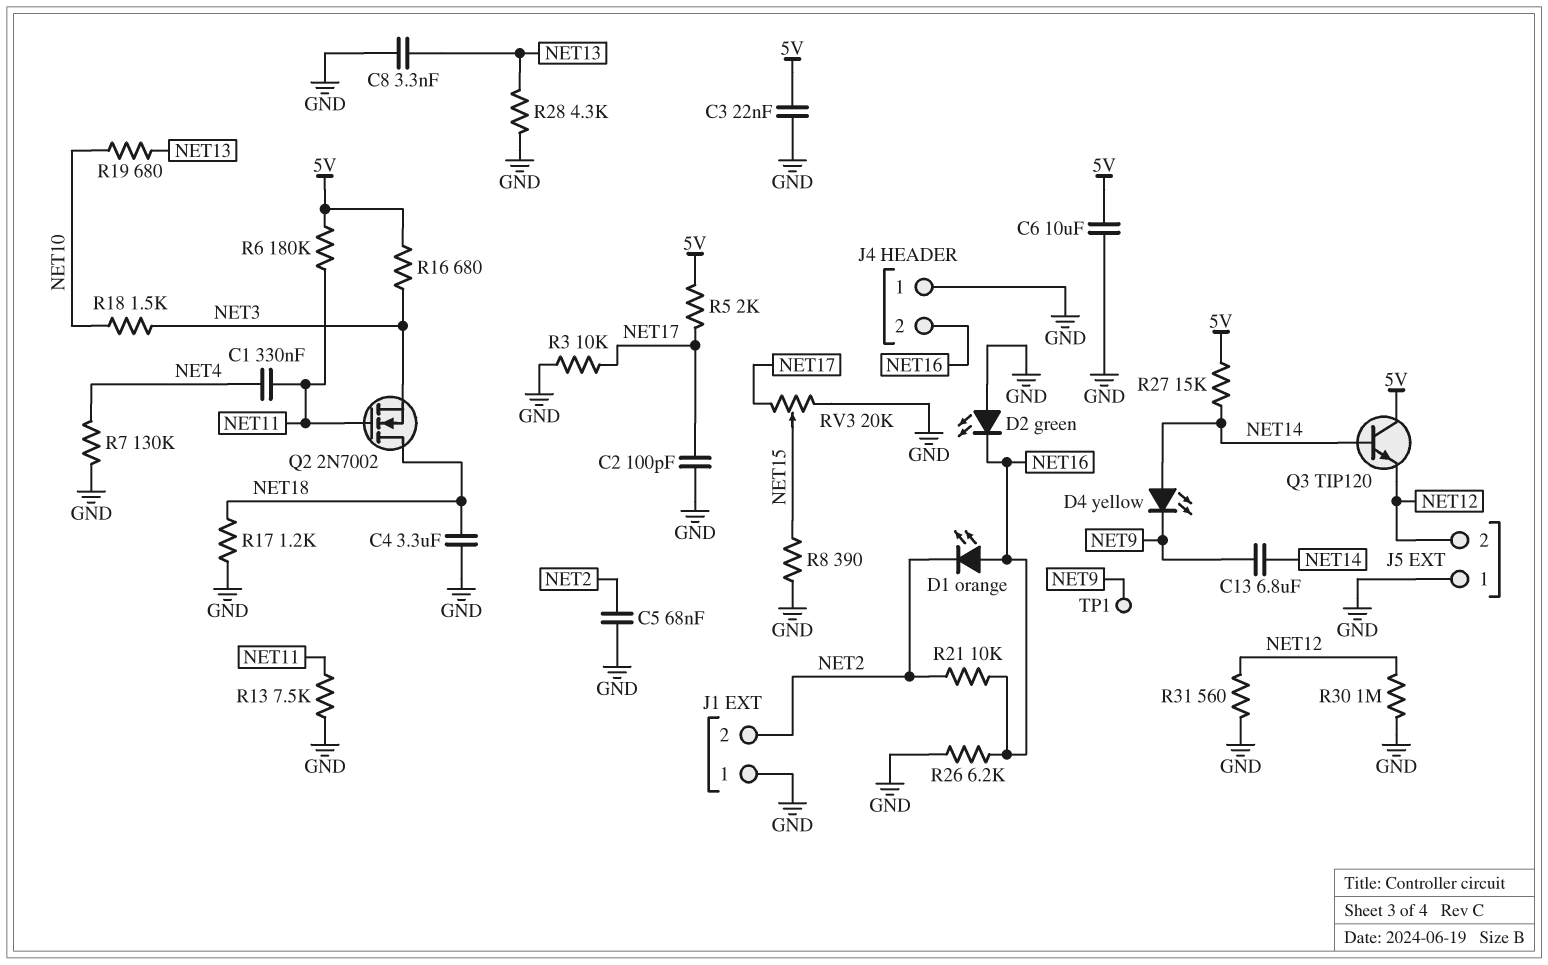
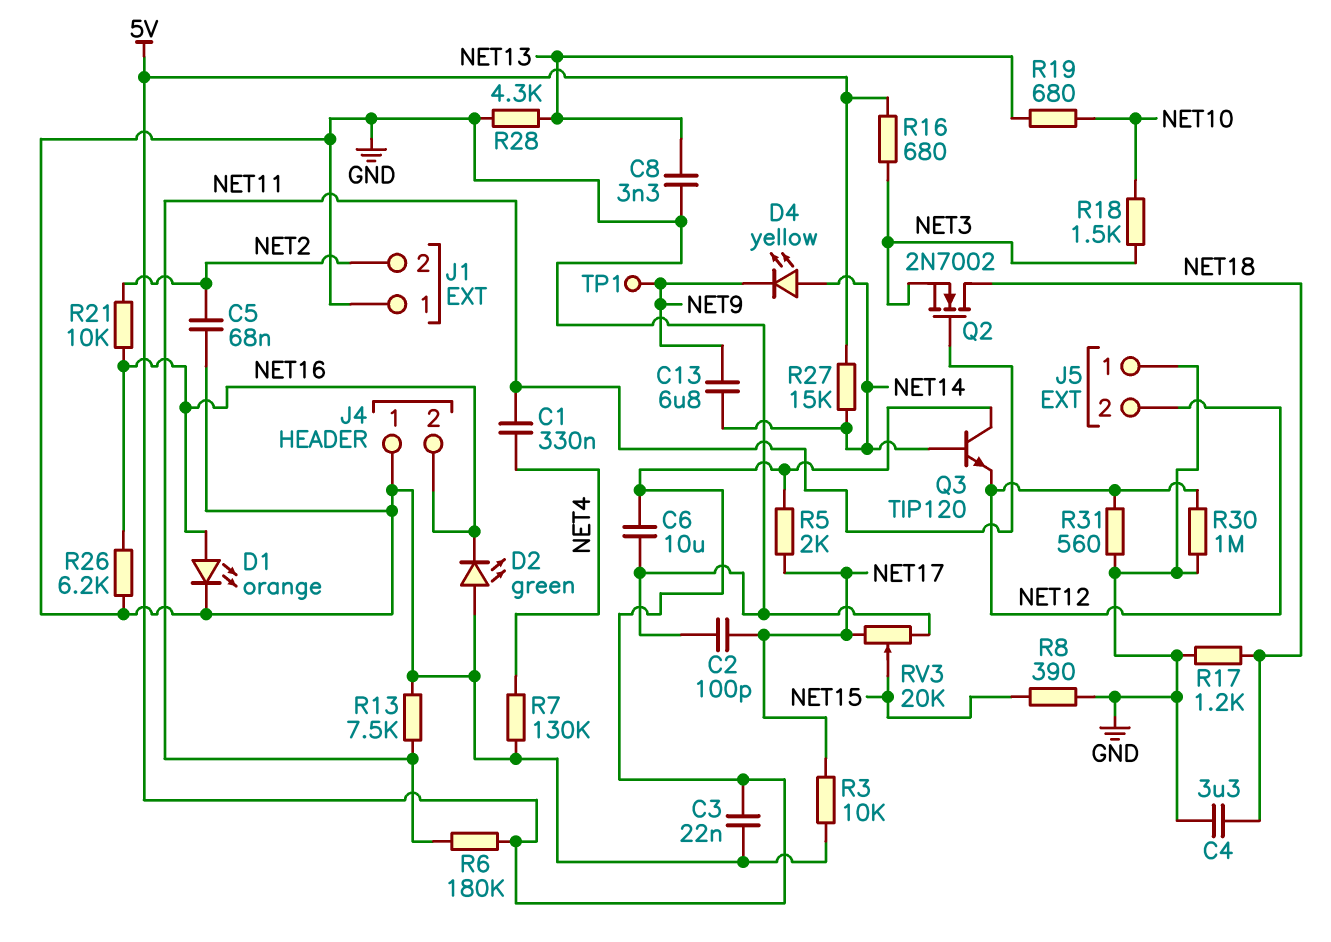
D1: LED orange (A NET16, K NET2) -> LED orange (A NET16, K GND)

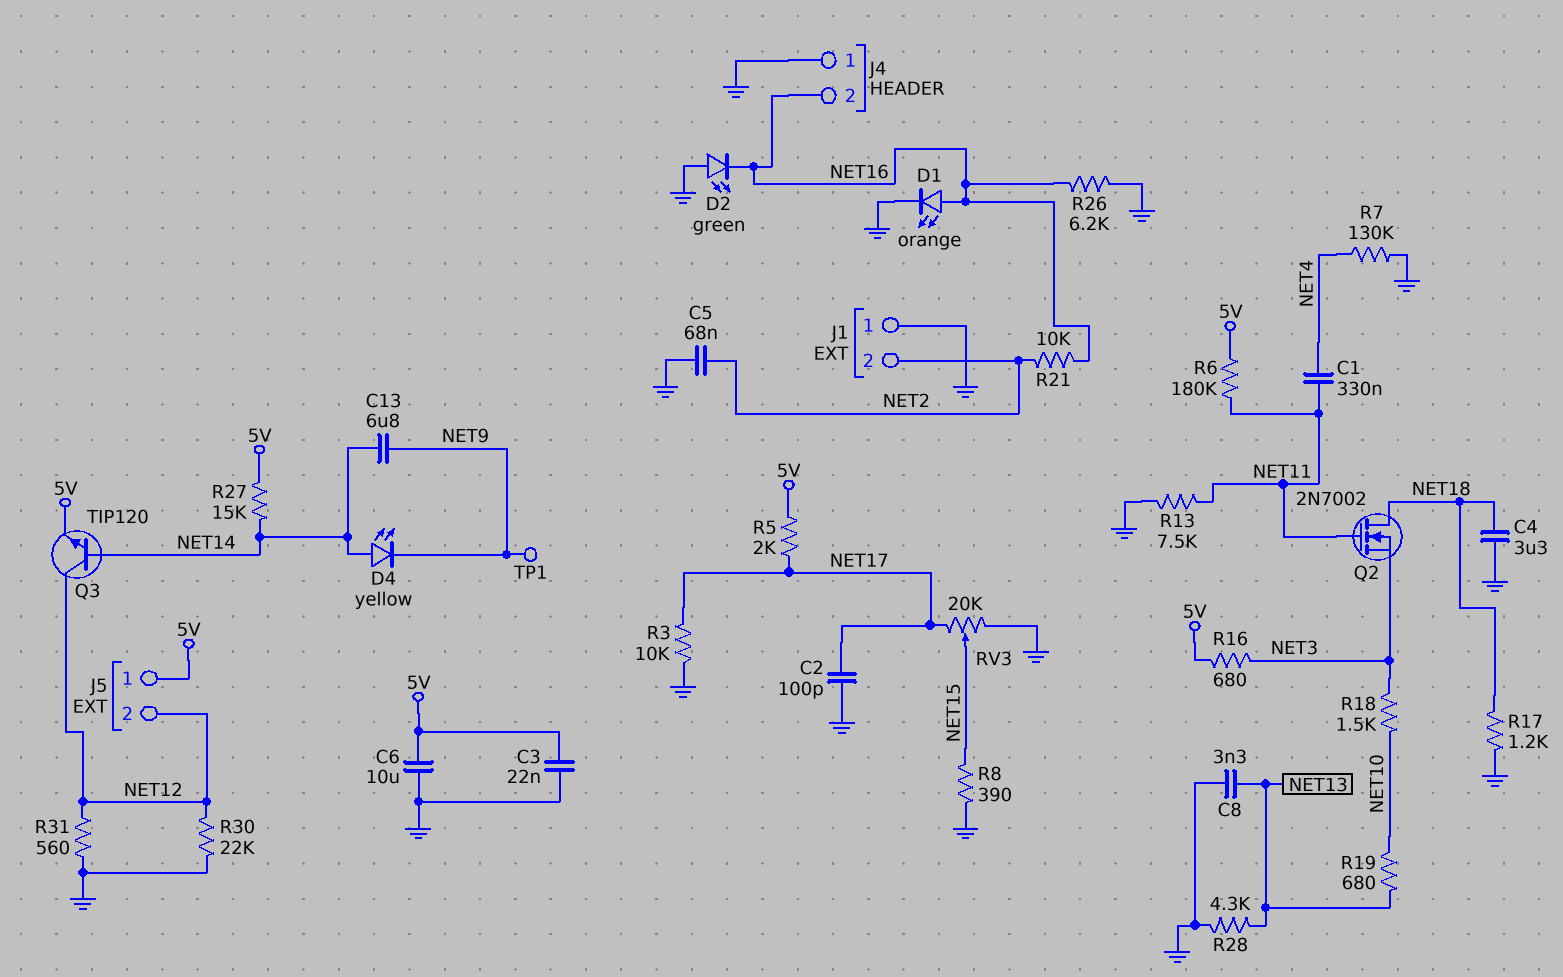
J5 pin 1: GND -> 5V
Q3: NPN TIP120 (B NET14, C 5V, E NET12) -> NPN TIP120 (B NET14, C NET12, E 5V)
R30: 1M (GND, NET12) -> 22k (GND, NET12)

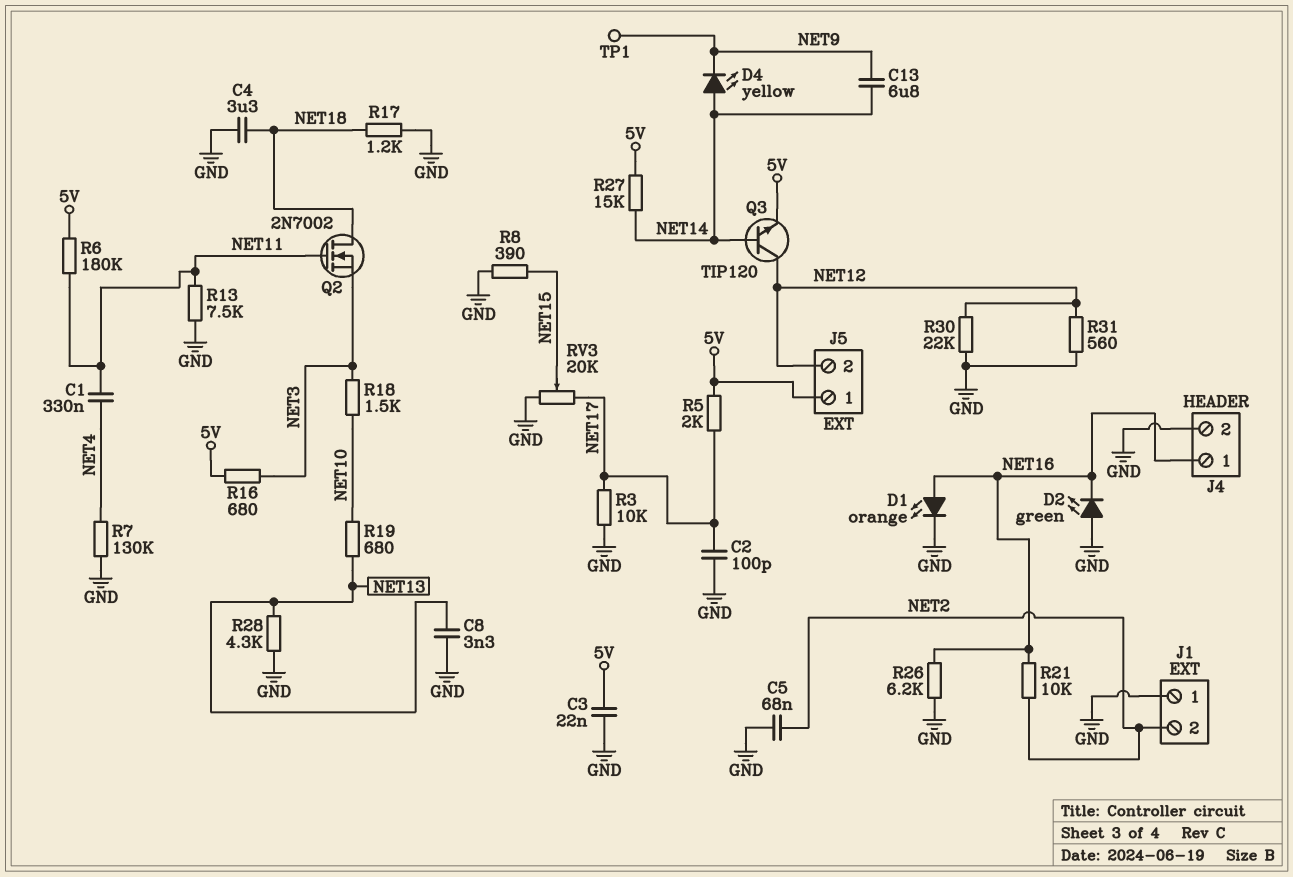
C6: 10uF (5V, GND) -> none
J4 pin 1: GND -> NET16
J4 pin 2: NET16 -> GND

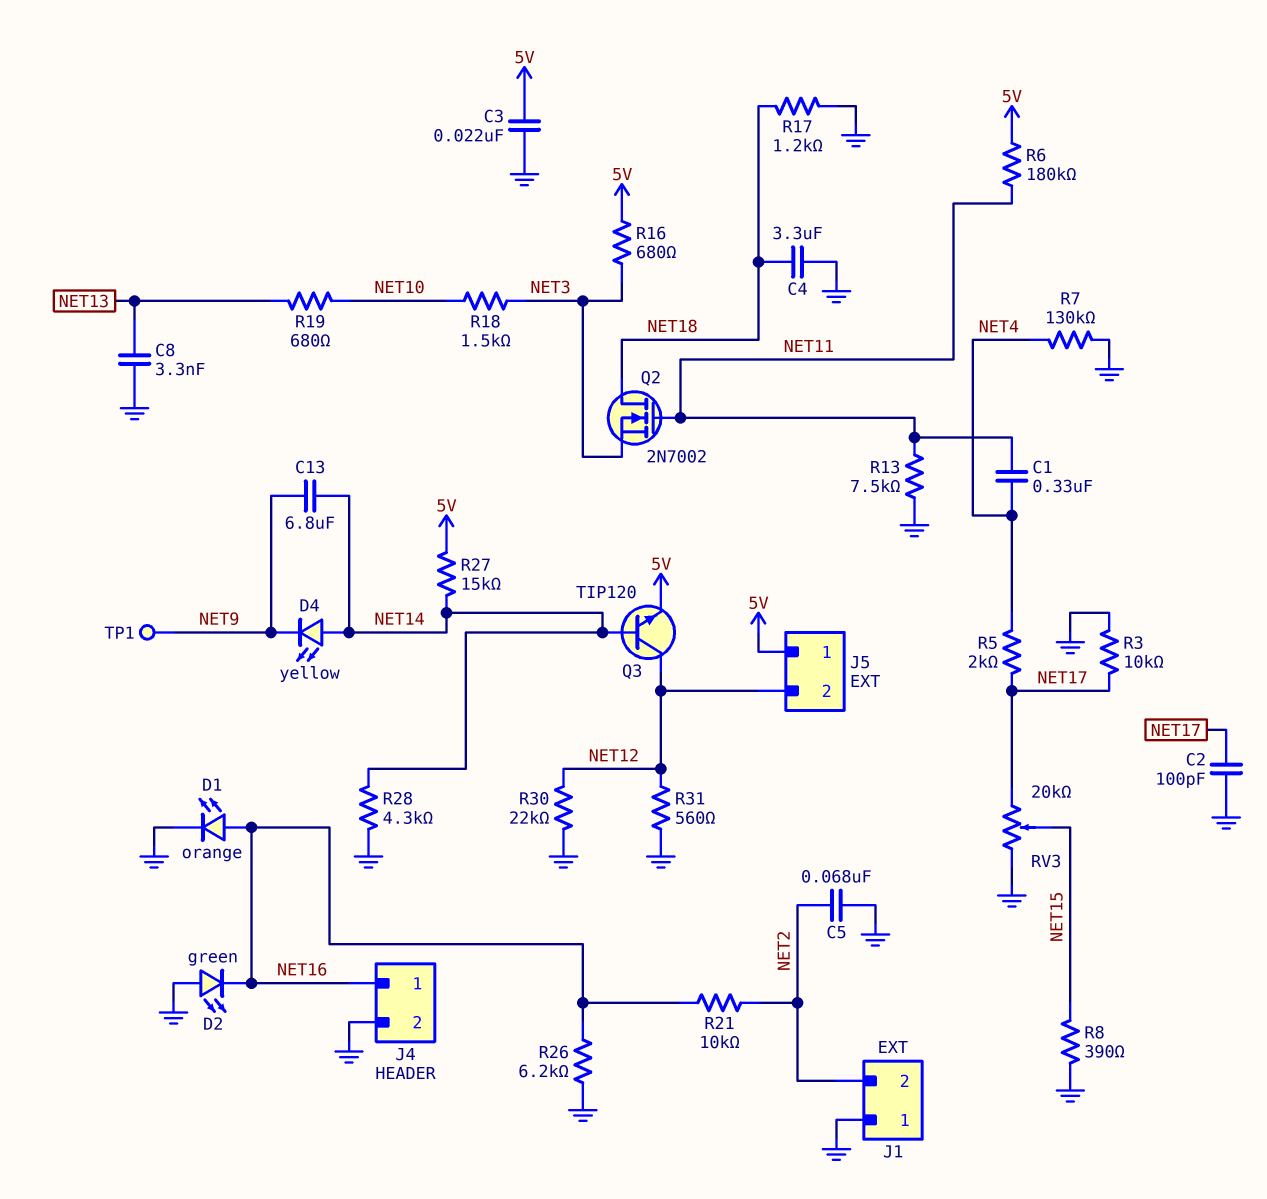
R5: 2k (5V, NET17) -> 2k (NET4, NET17)
R28: 4.3k (GND, NET13) -> 4.3k (GND, NET14)

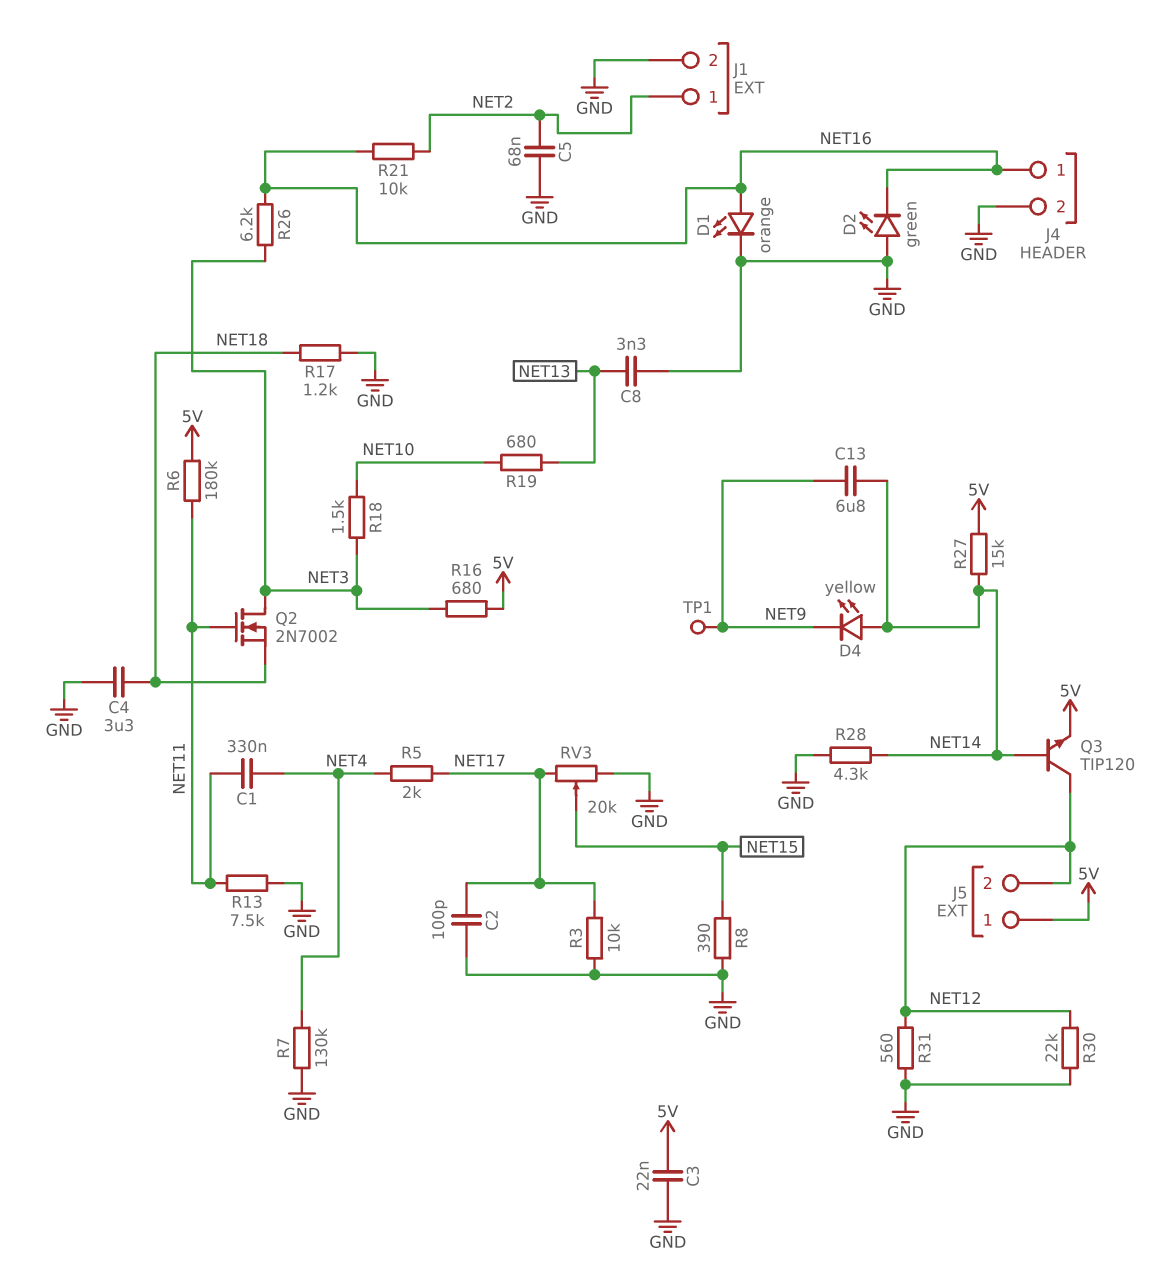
J1 pin 1: GND -> NET2
J1 pin 2: NET2 -> GND
Q2: NMOS 2N7002 (G NET11, D NET18, S NET3) -> NMOS 2N7002 (G NET11, D NET3, S NET18)
R26: 6.2k (GND, NET16) -> 6.2k (NET3, NET16)

